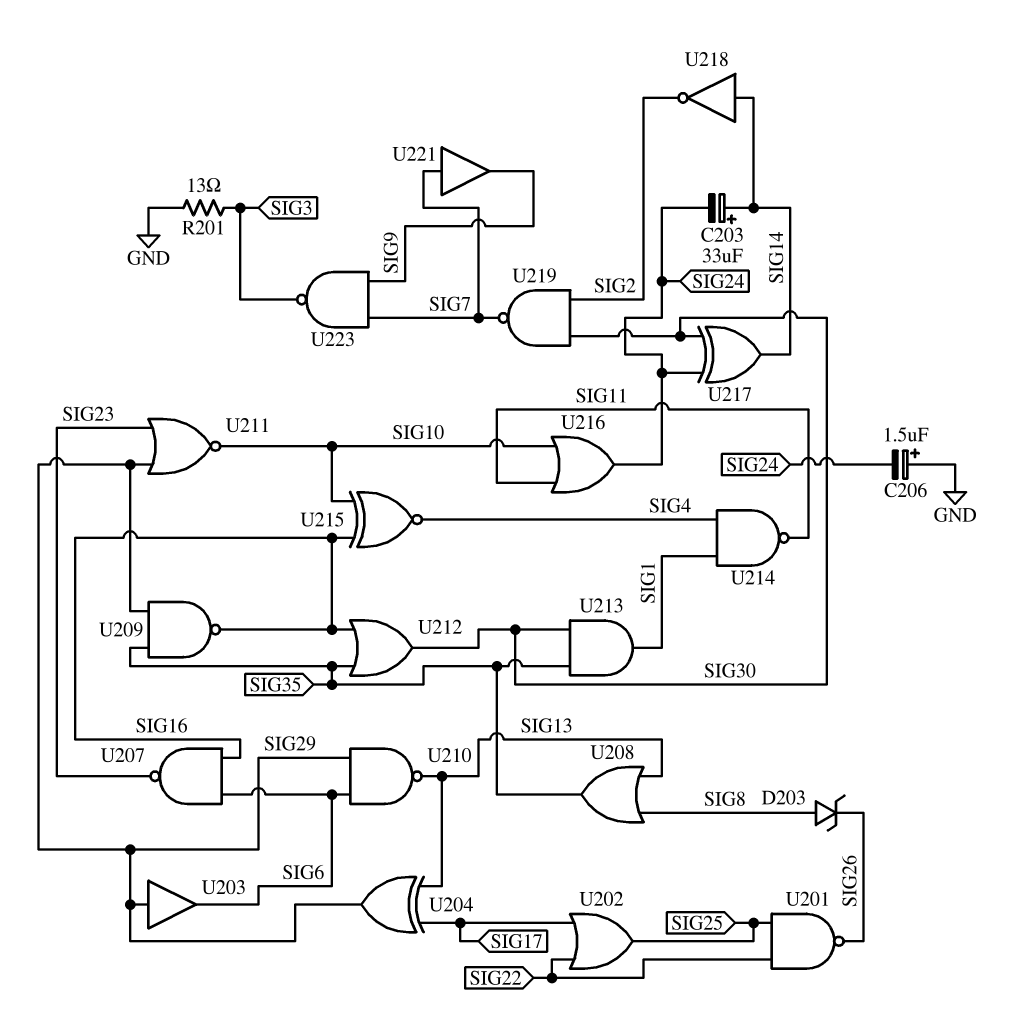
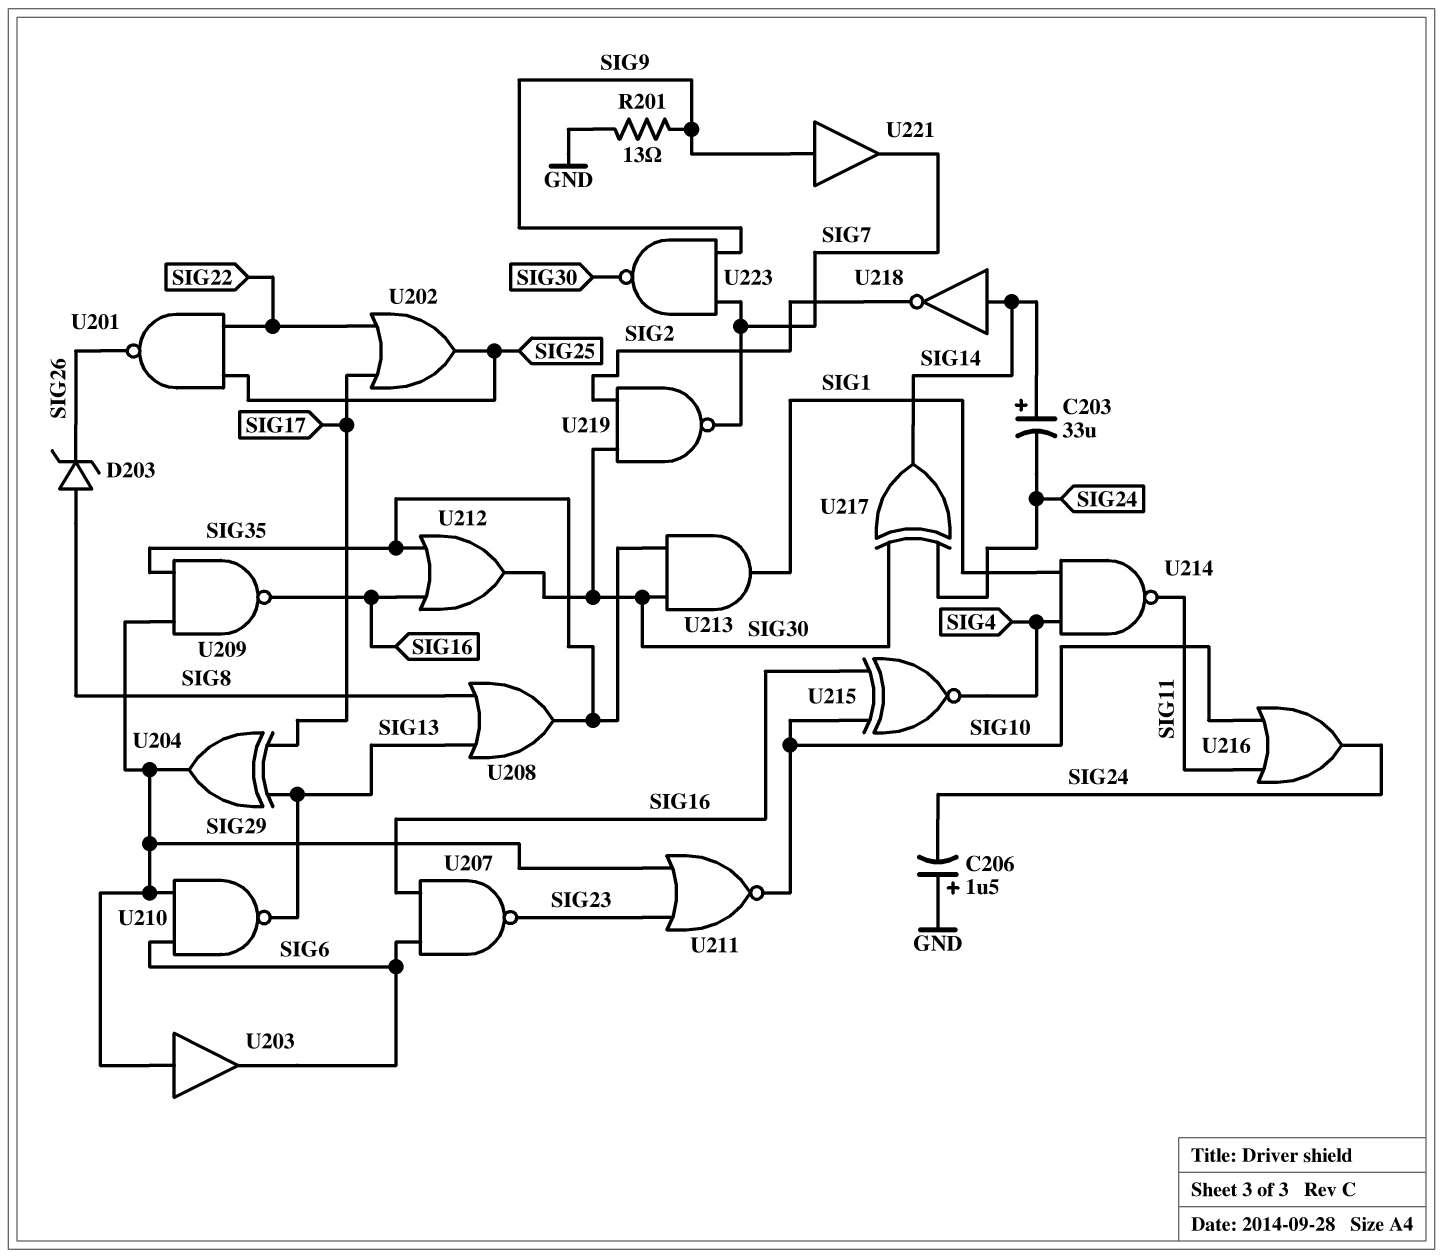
R201: 13 (GND, SIG3) -> 13 (GND, SIG9)
U221: buffer (in SIG7, out SIG9) -> buffer (in SIG9, out SIG7)
U223: NAND (in SIG7, in SIG9, out SIG3) -> NAND (in SIG7, in SIG9, out SIG30)

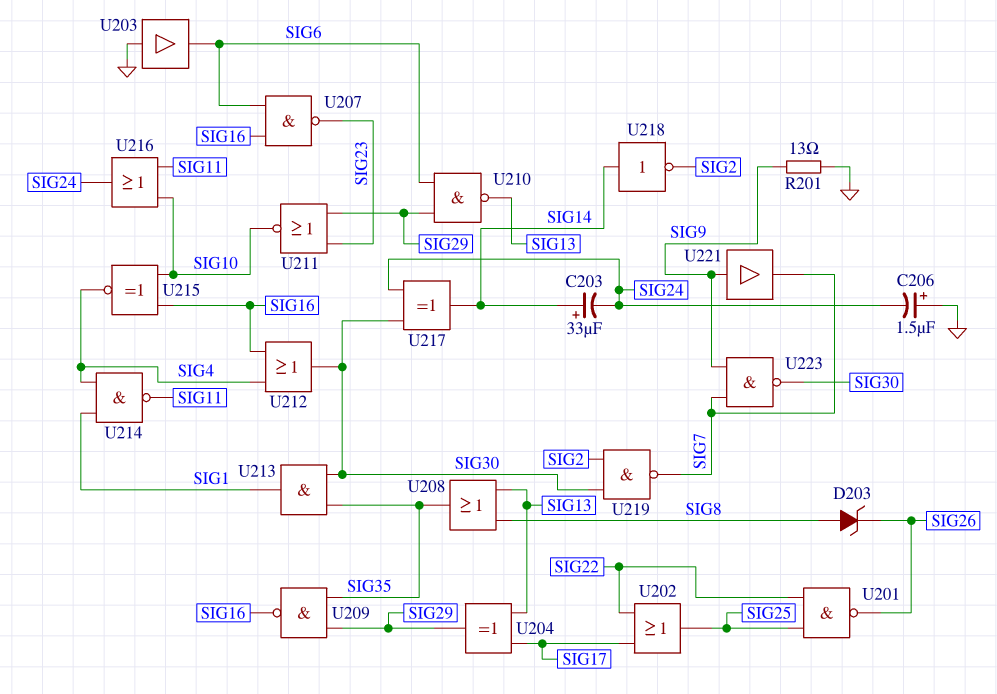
U203: buffer (in SIG29, out SIG6) -> buffer (in GND, out SIG6)
U212: OR (in SIG16, in SIG35, out SIG30) -> OR (in SIG4, in SIG16, out SIG30)

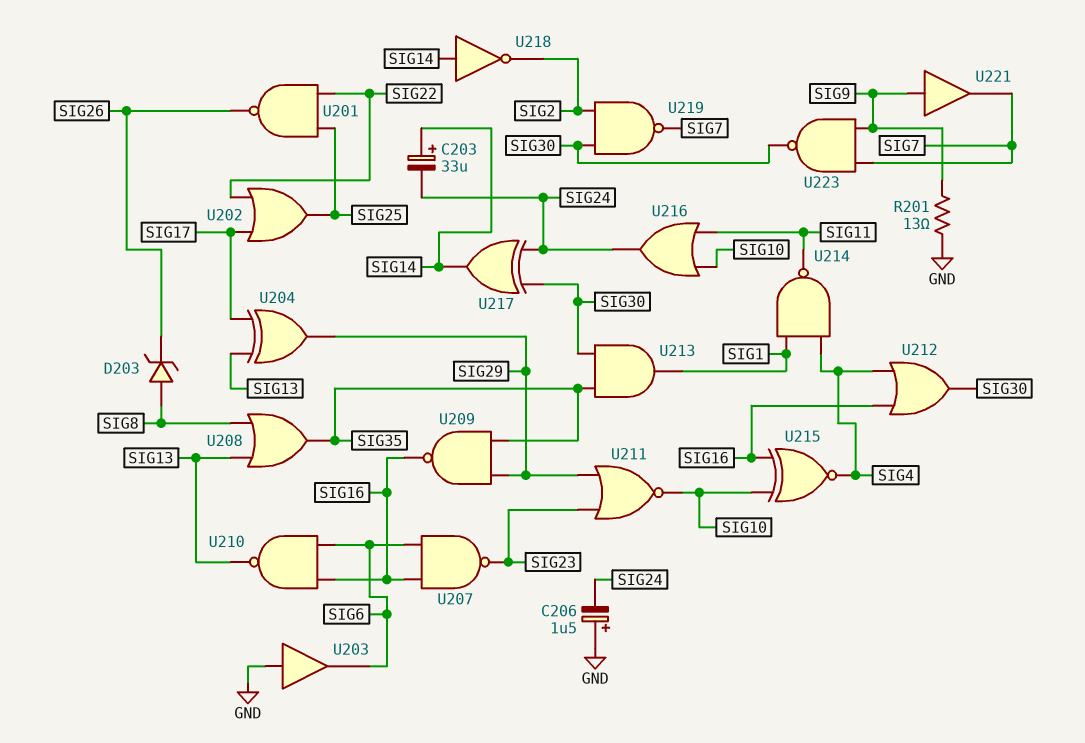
U210: NAND (in SIG6, in SIG29, out SIG13) -> NAND (in SIG6, in SIG16, out SIG13)

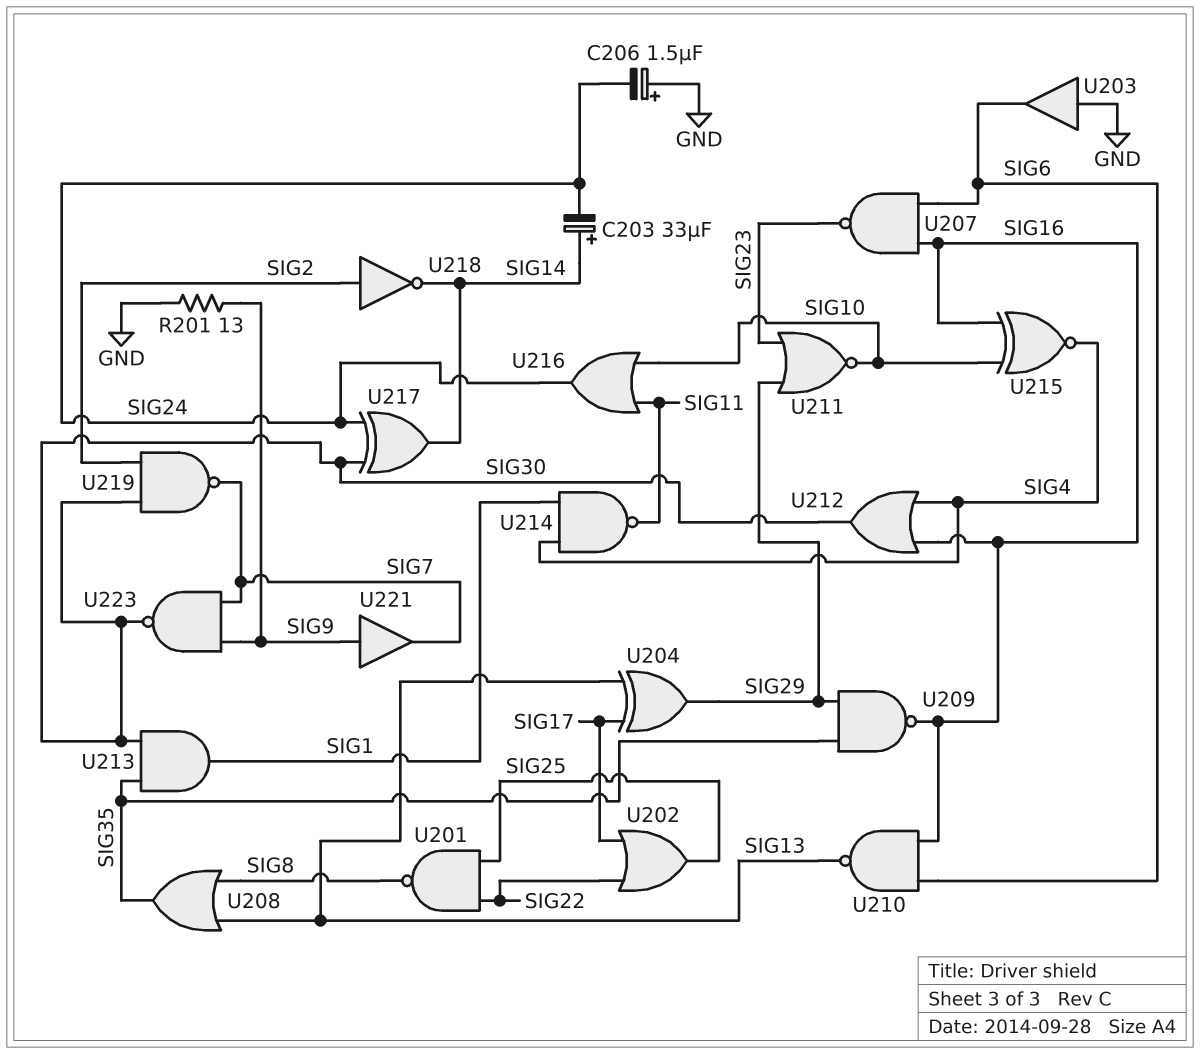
D203: zener (A SIG8, K SIG26) -> none
U201: NAND (in SIG22, in SIG25, out SIG26) -> NAND (in SIG22, in SIG25, out SIG8)
U218: NOT (in SIG14, out SIG2) -> NOT (in SIG2, out SIG14)

